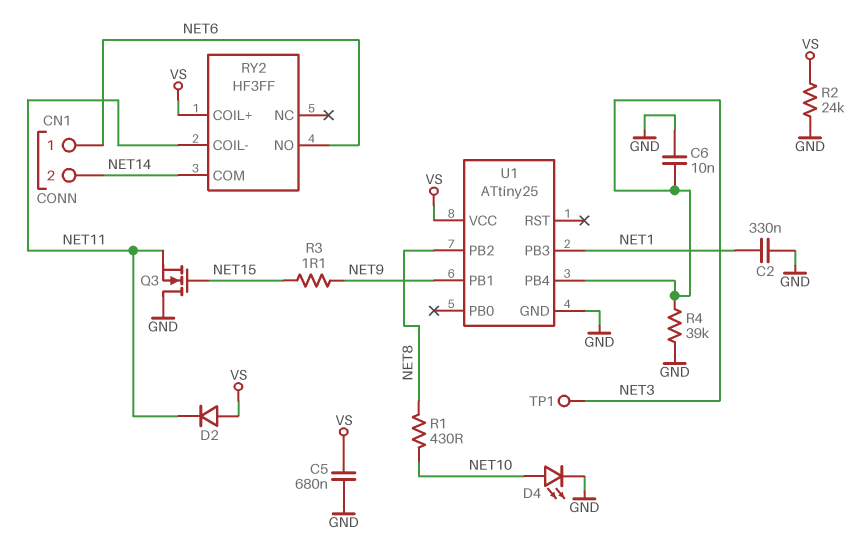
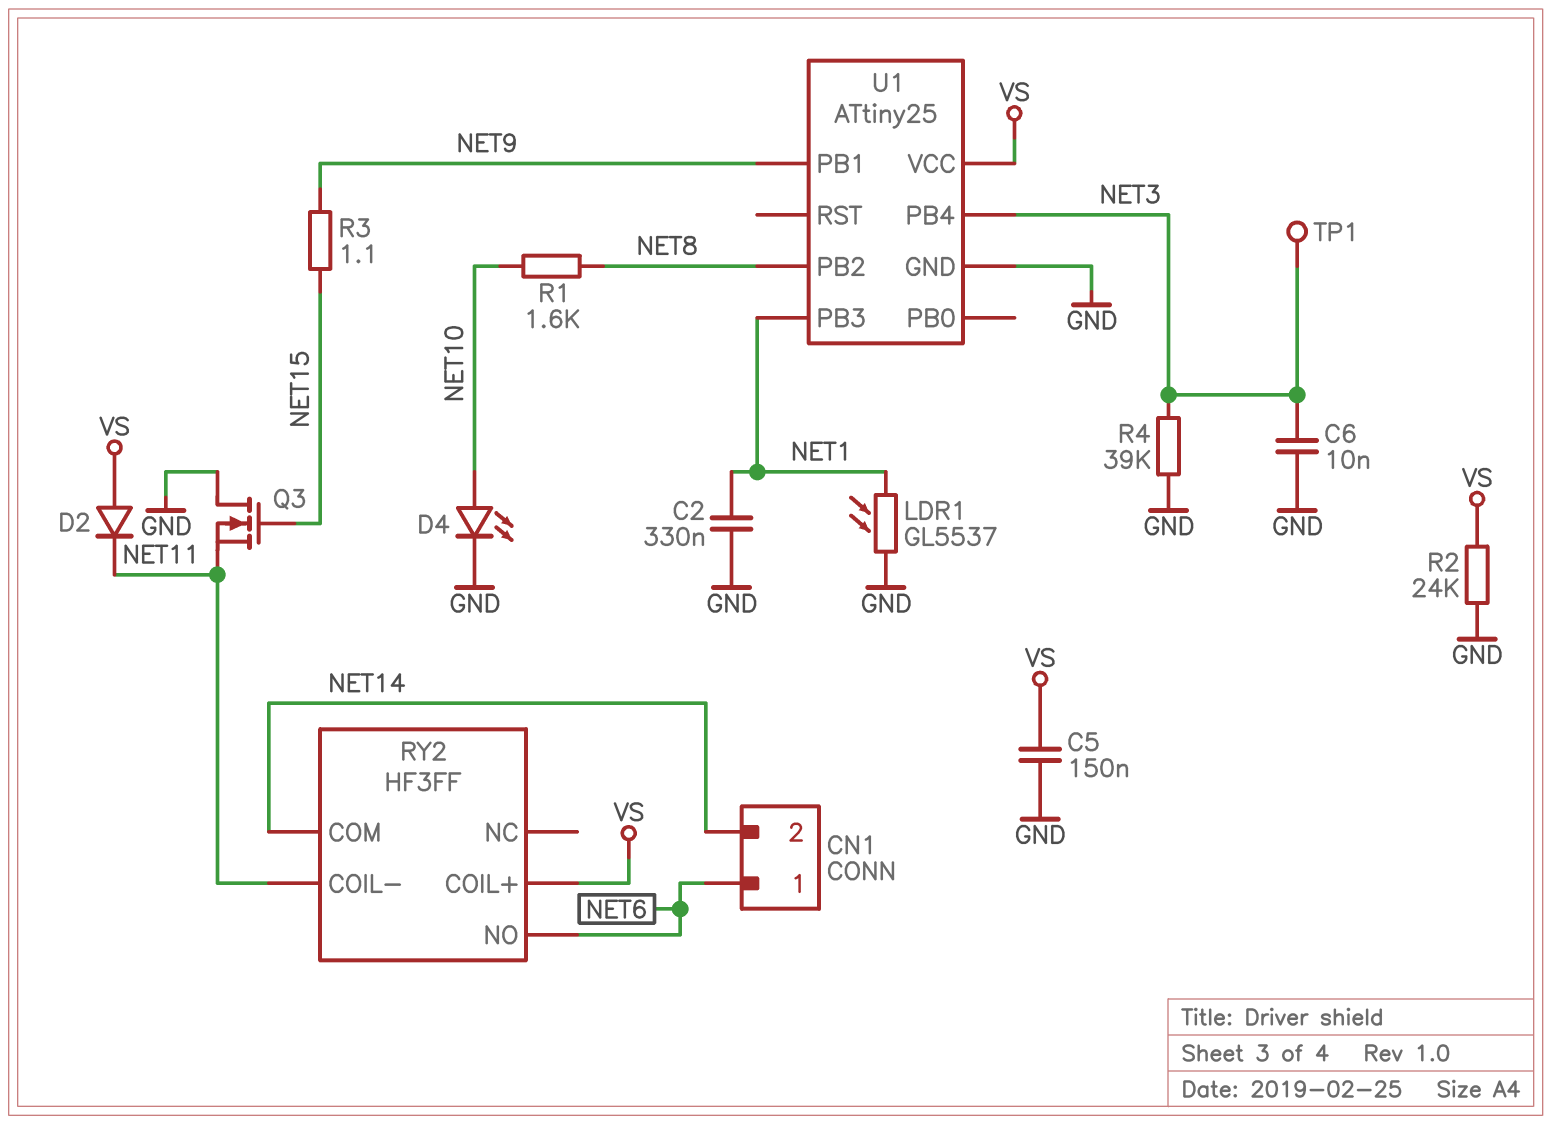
C5: 680nF (GND, VS) -> 150nF (GND, VS)
LDR1: none -> GL5537 (GND, NET1)
R1: 430 (NET8, NET10) -> 1.6k (NET8, NET10)

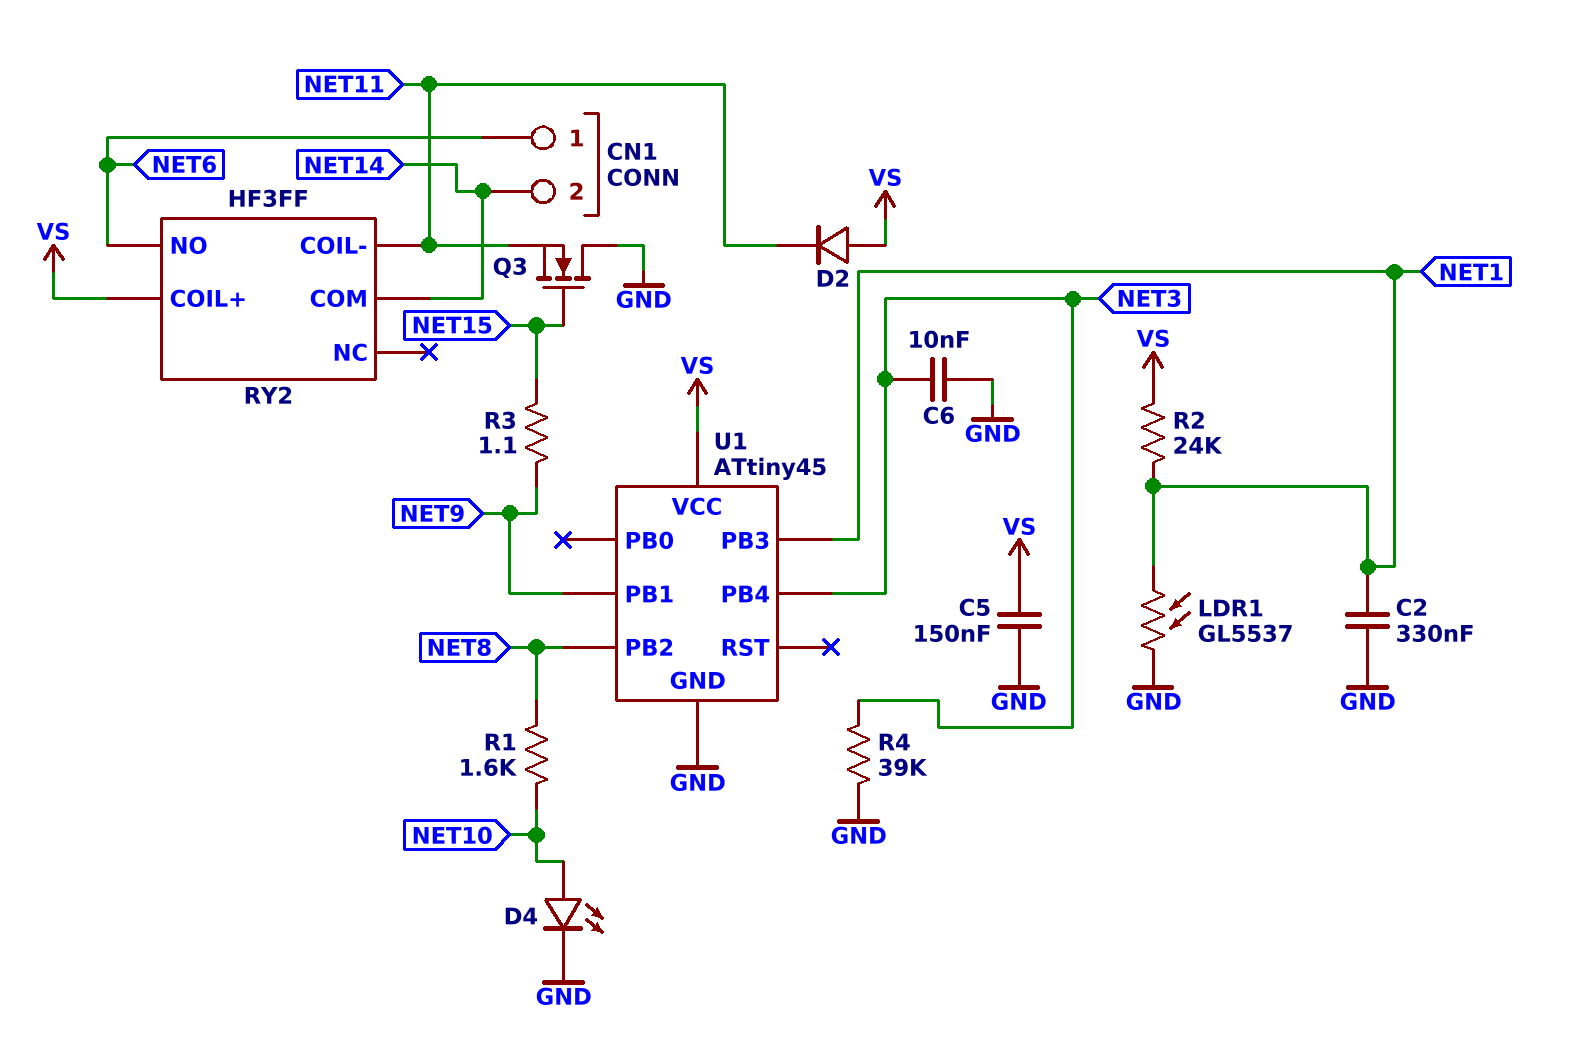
R2: 24k (GND, VS) -> 24k (NET1, VS)
TP1: test point (NET3) -> none
U1: ATtiny25 -> ATtiny45

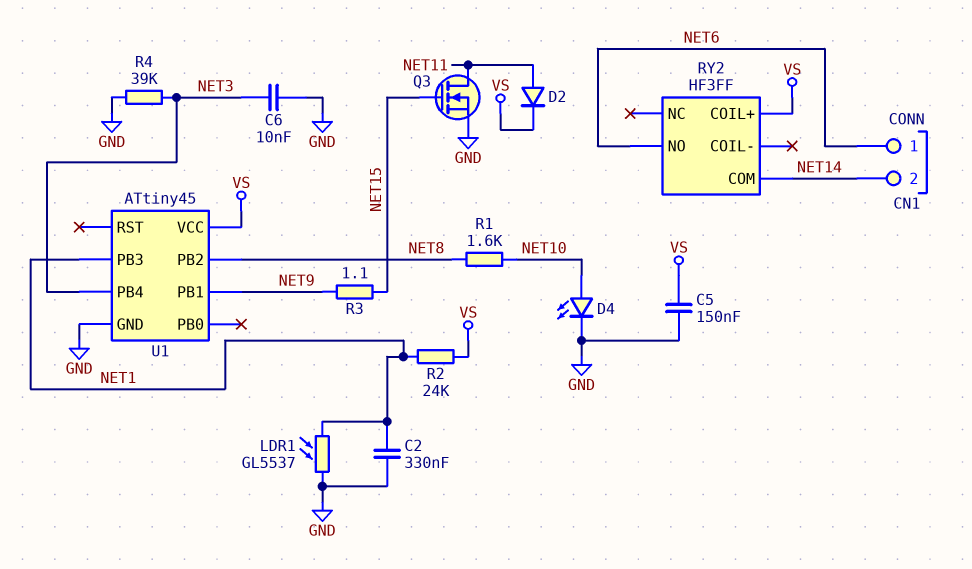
D2: diode (A VS, K NET11) -> diode (A NET11, K VS)
Q3: NMOS (G NET15, D GND, S NET11) -> NMOS (G NET15, D NET11, S GND)
RY2 pin COIL-: NET11 -> none

